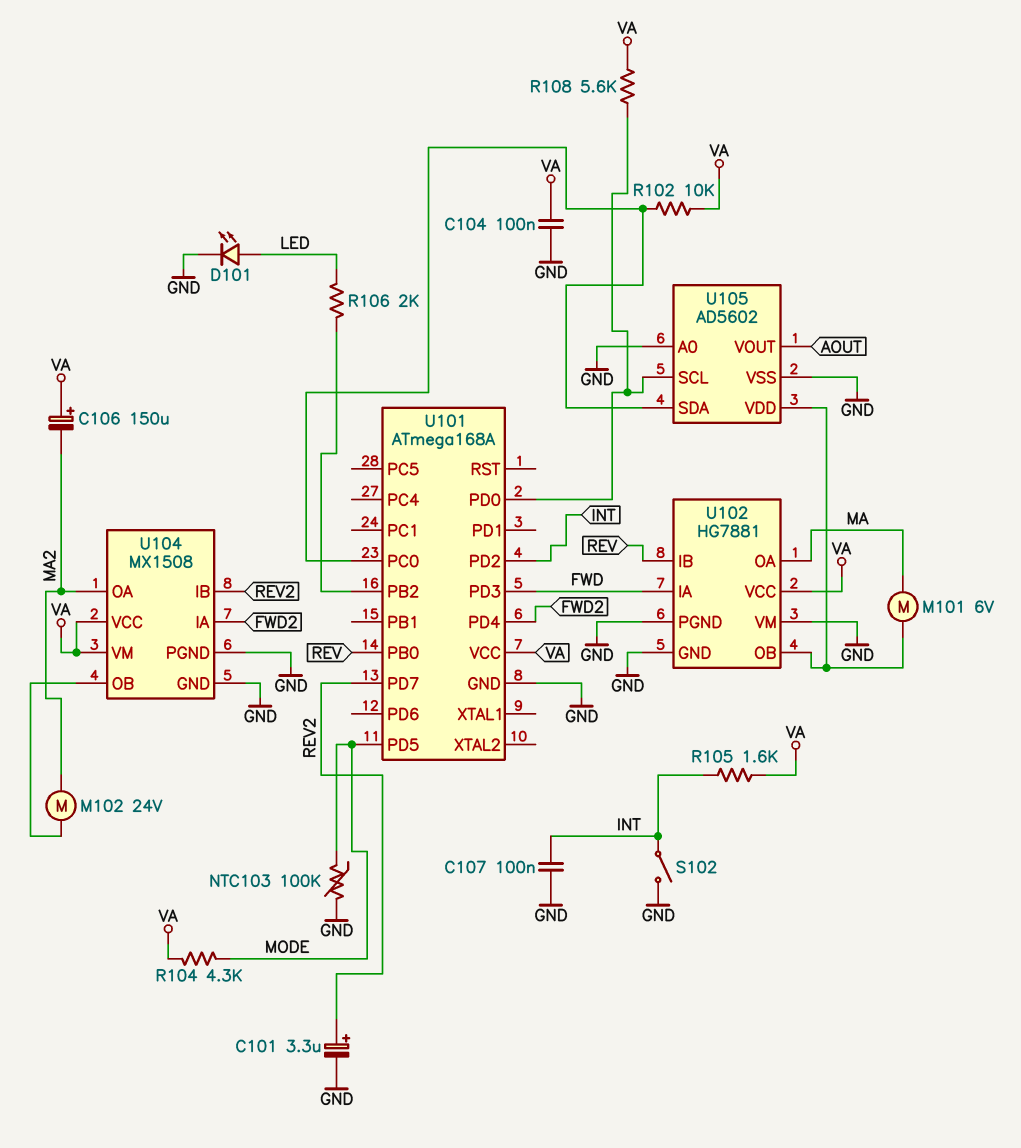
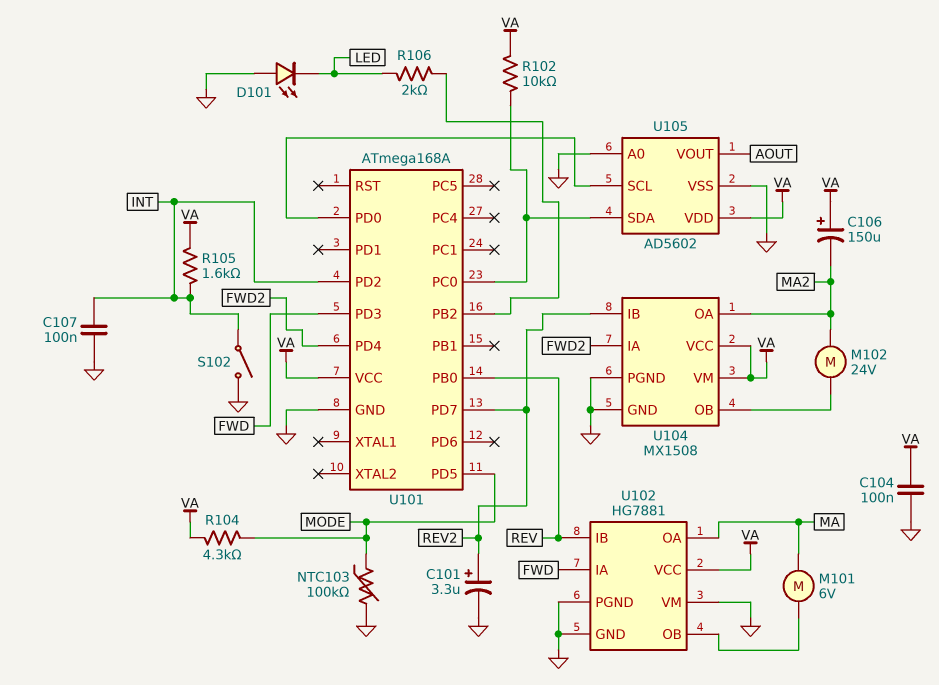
D101: LED (A LED, K GND) -> LED (A GND, K LED)
R108: 5.6k (U101/PD0, VA) -> none
U105 pin VDD: U102/OB -> VA

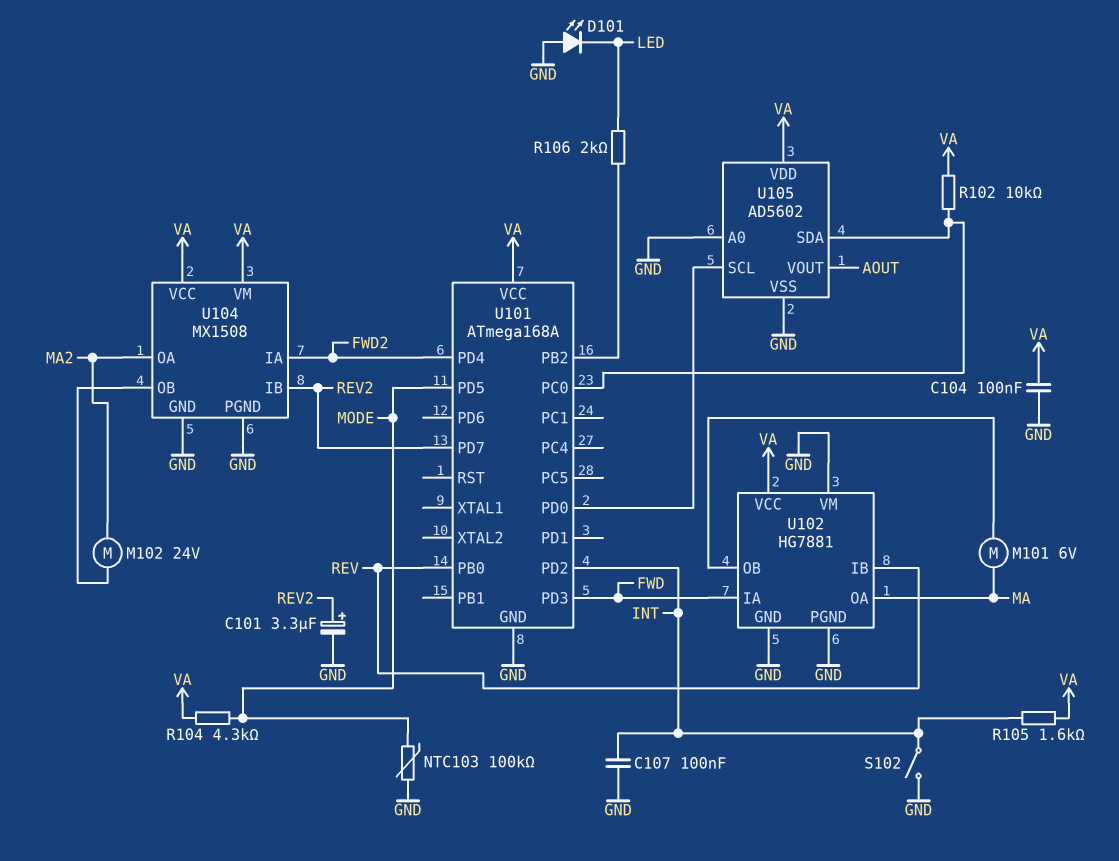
C106: 150uF (plus VA, minus MA2) -> none

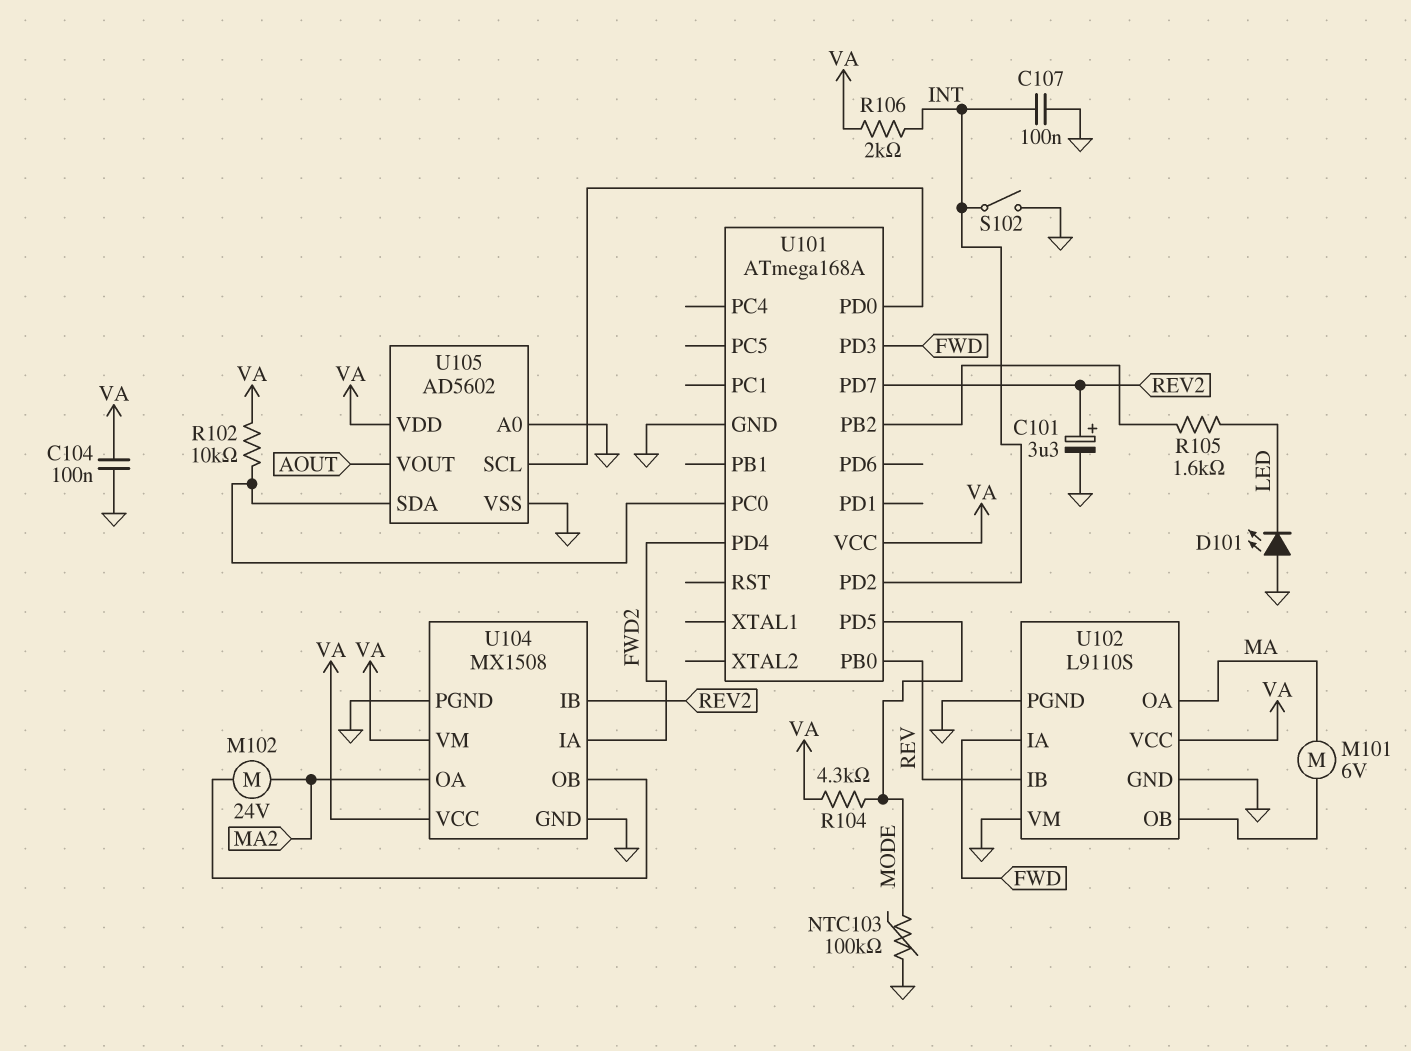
R105: 1.6k (INT, VA) -> 1.6k (LED, U101/PB2)
R106: 2k (LED, U101/PB2) -> 2k (INT, VA)
U102: HG7881 -> L9110S

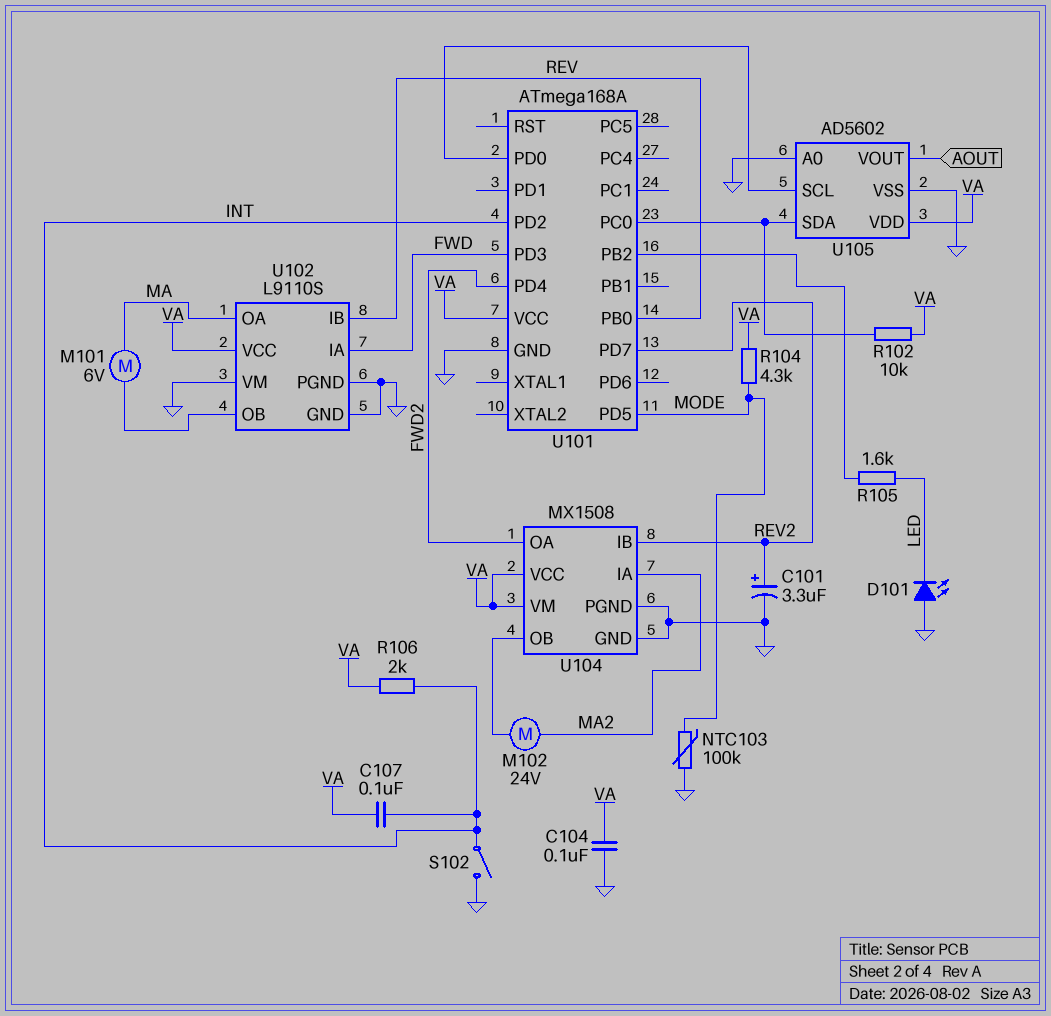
C107: 100nF (GND, INT) -> 100nF (INT, VA)
U104 pin IA: FWD2 -> MA2
U104 pin OA: MA2 -> FWD2

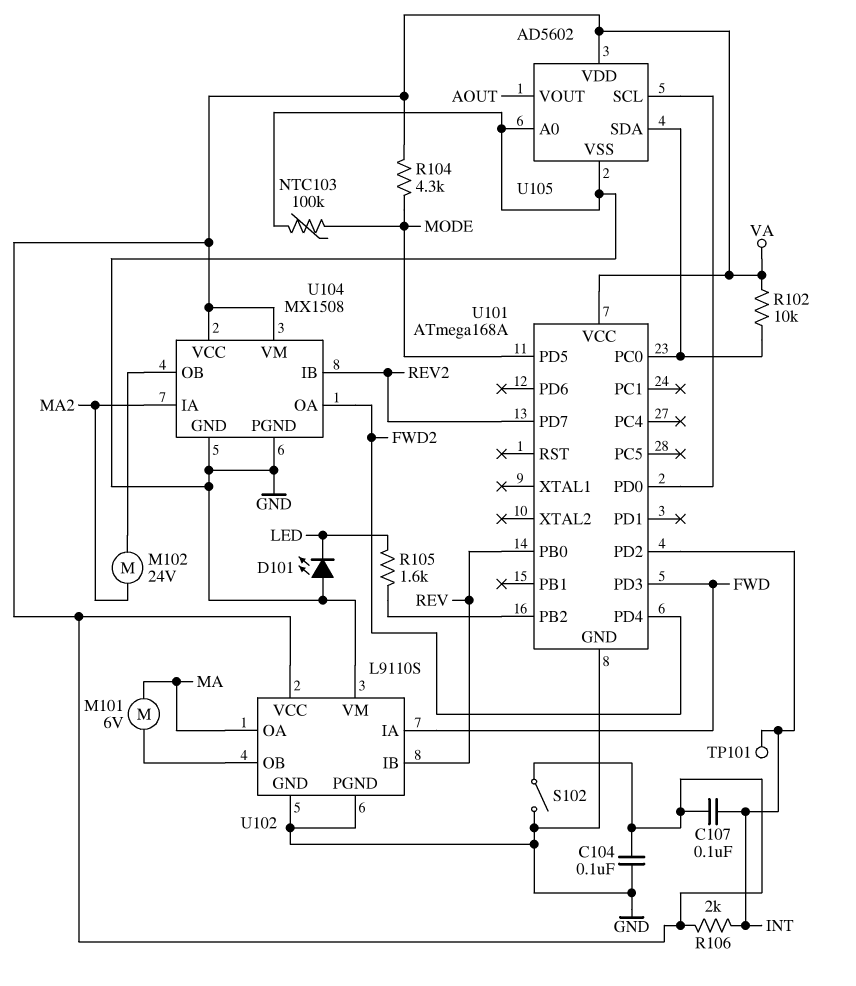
C101: 3.3uF (plus REV2, minus GND) -> none
S102: switch (GND, INT) -> switch (GND, VA)
TP101: none -> test point (INT)

